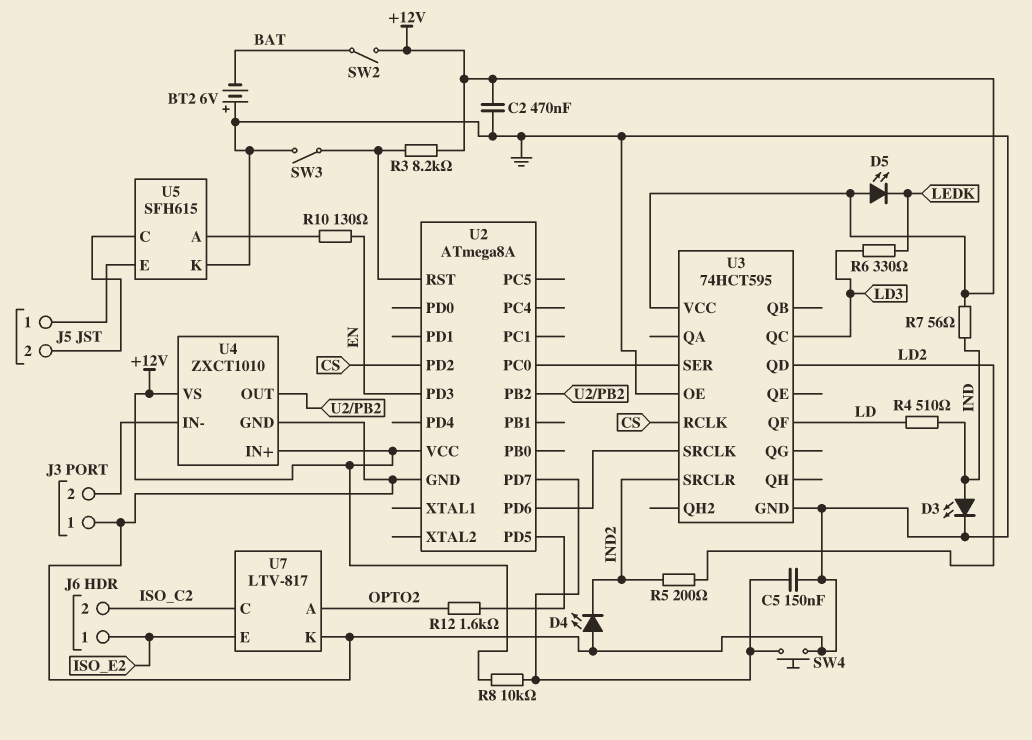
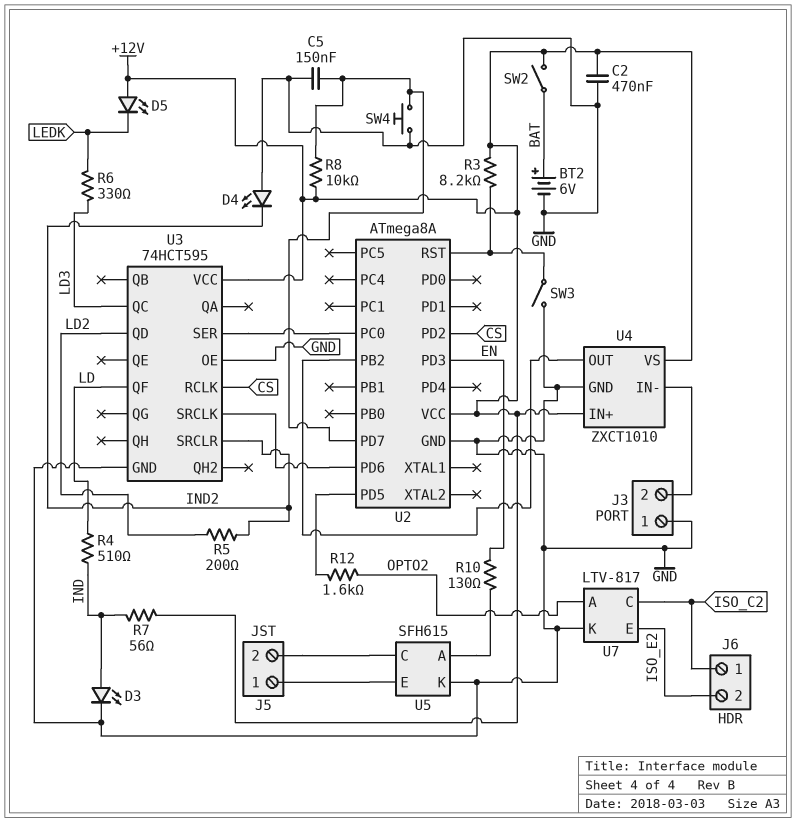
BT2: 6V (plus GND, minus BAT) -> 6V (plus BAT, minus GND)
J6 pin 1: ISO_E2 -> ISO_C2
J6 pin 2: ISO_C2 -> ISO_E2

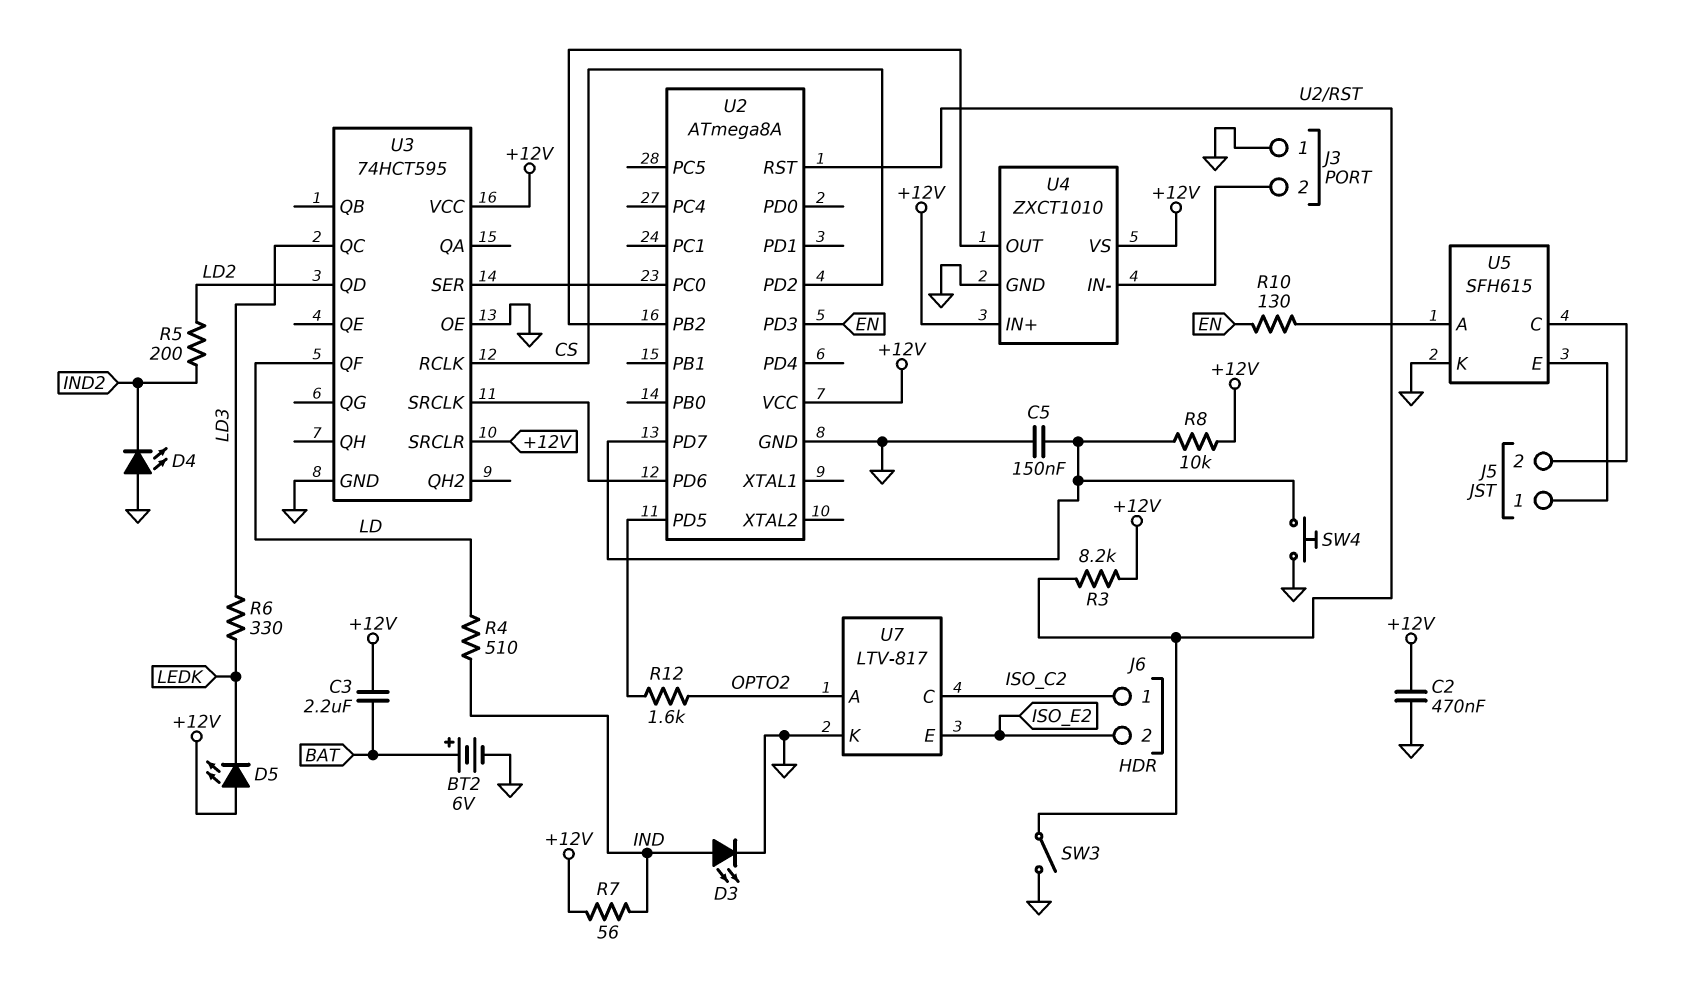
C3: none -> 2.2uF (+12V, BAT)
SW2: switch (+12V, BAT) -> none
U3 pin SRCLR: IND2 -> +12V

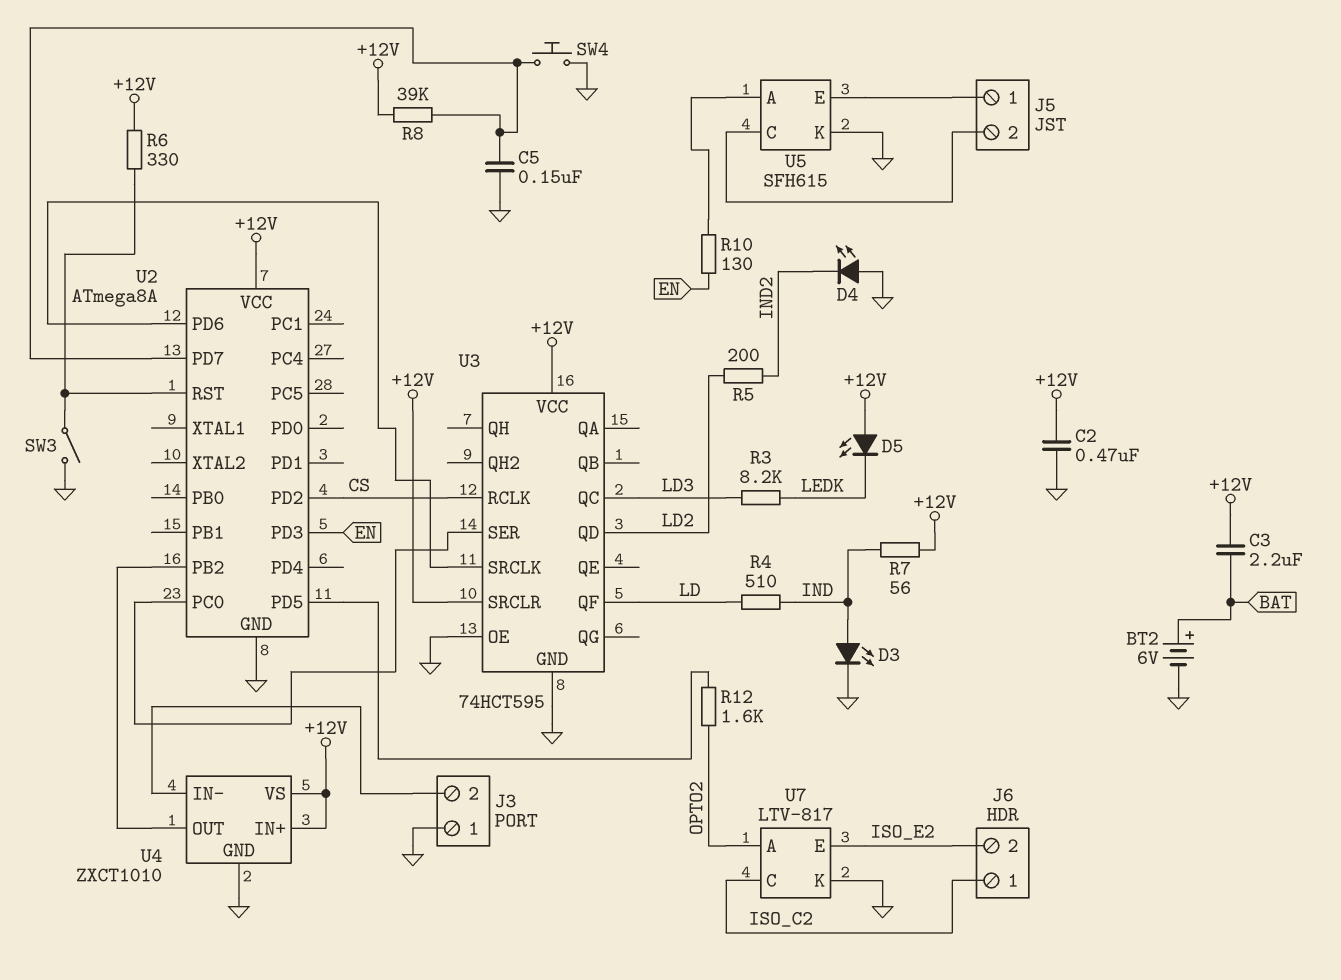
R3: 8.2k (+12V, U2/RST) -> 8.2k (LD3, LEDK)
R6: 330 (LD3, LEDK) -> 330 (+12V, U2/RST)
R8: 10k (+12V, U2/PD7) -> 39k (+12V, U2/PD7)

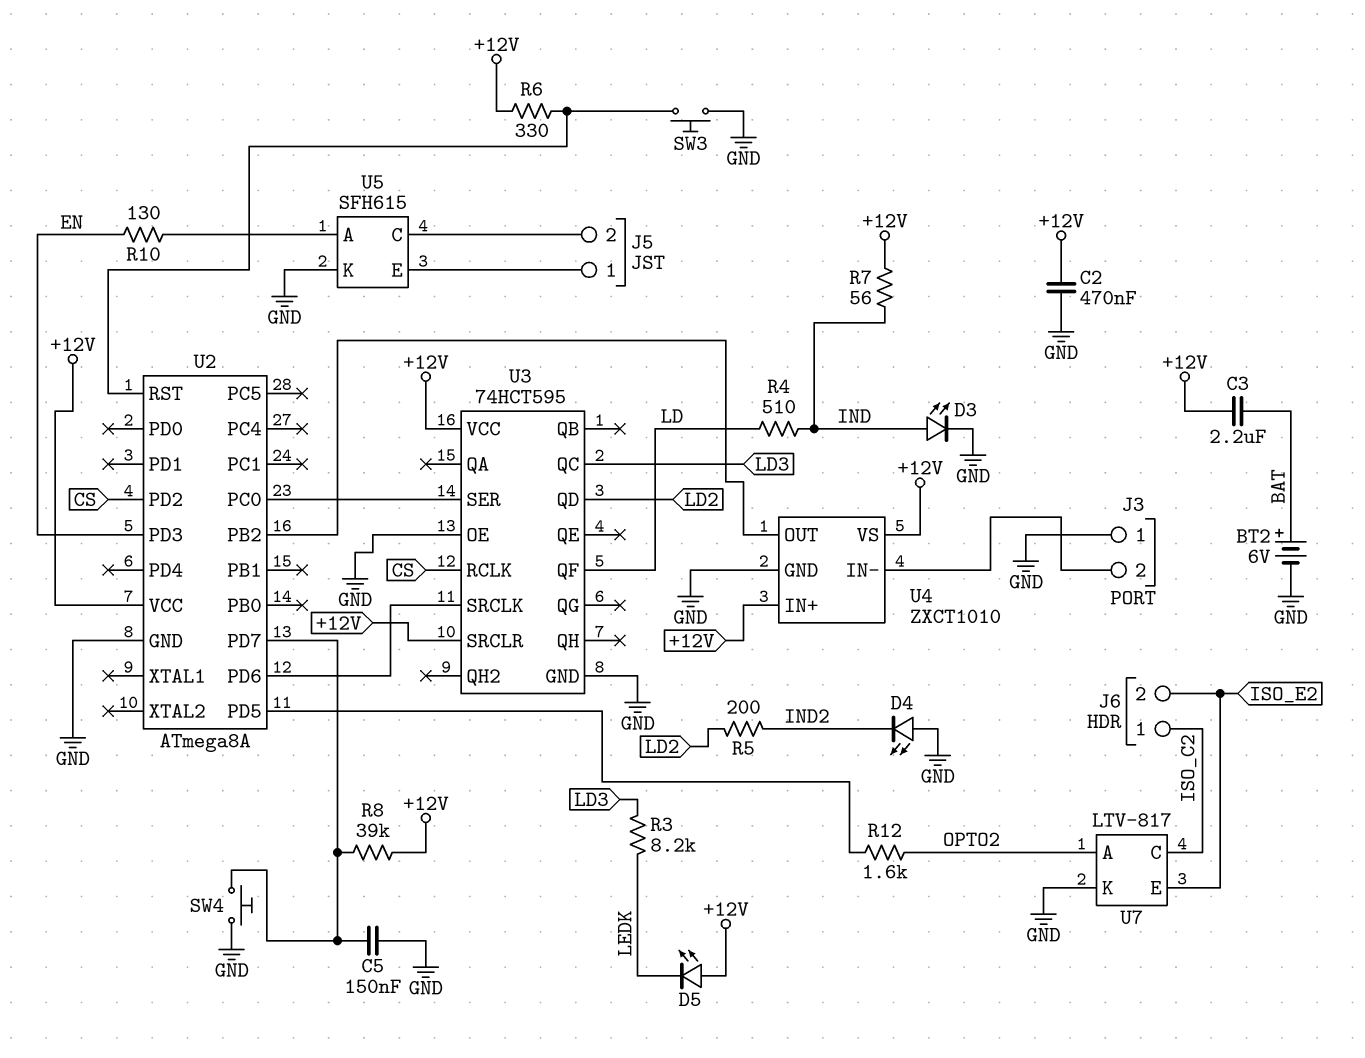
SW3: switch (GND, U2/RST) -> button (GND, U2/RST)

